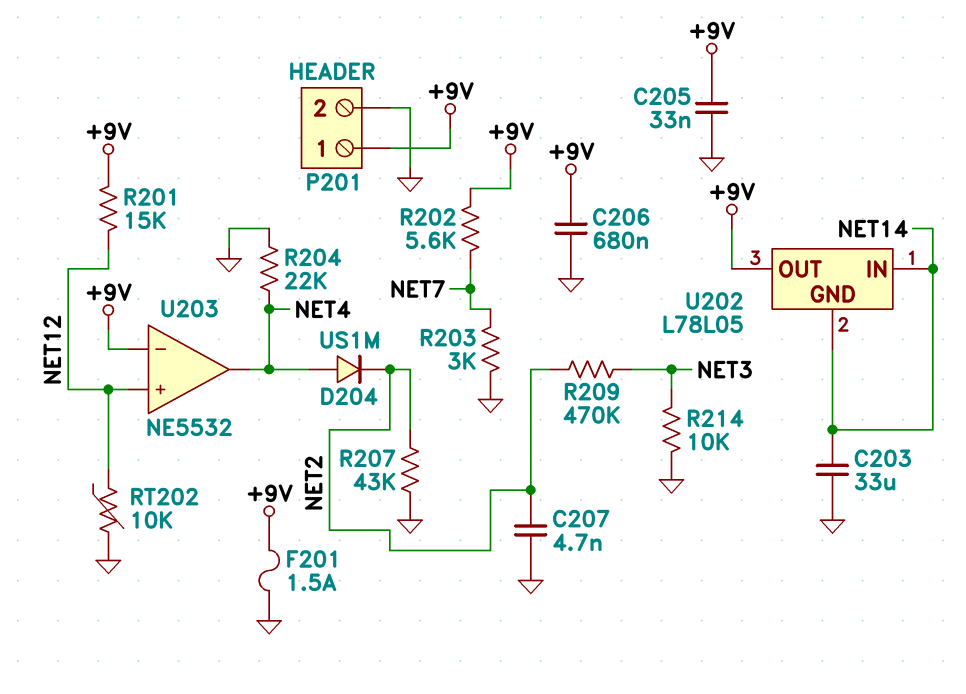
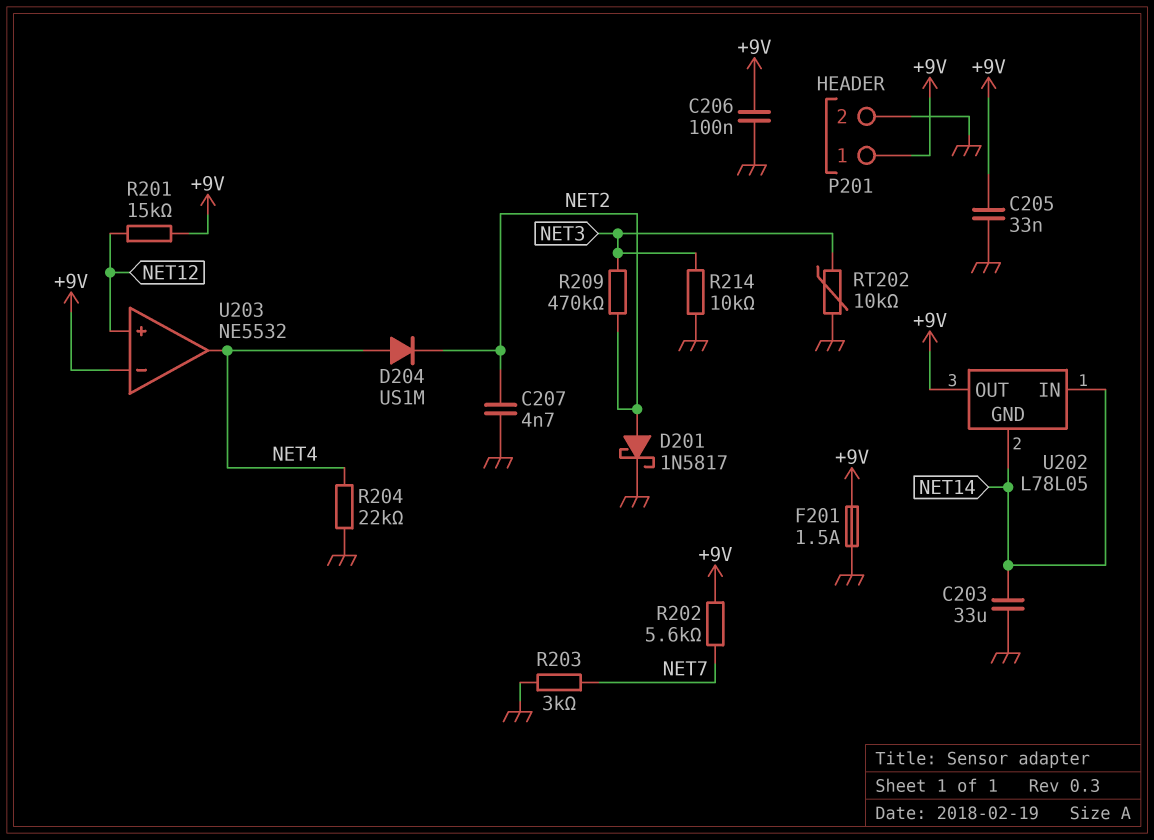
C206: 680nF (+9V, GND) -> 100nF (+9V, GND)
D201: none -> schottky 1N5817 (A NET2, K GND)
R207: 43k (GND, NET2) -> none
RT202: 10k (GND, NET12) -> 10k (GND, NET3)

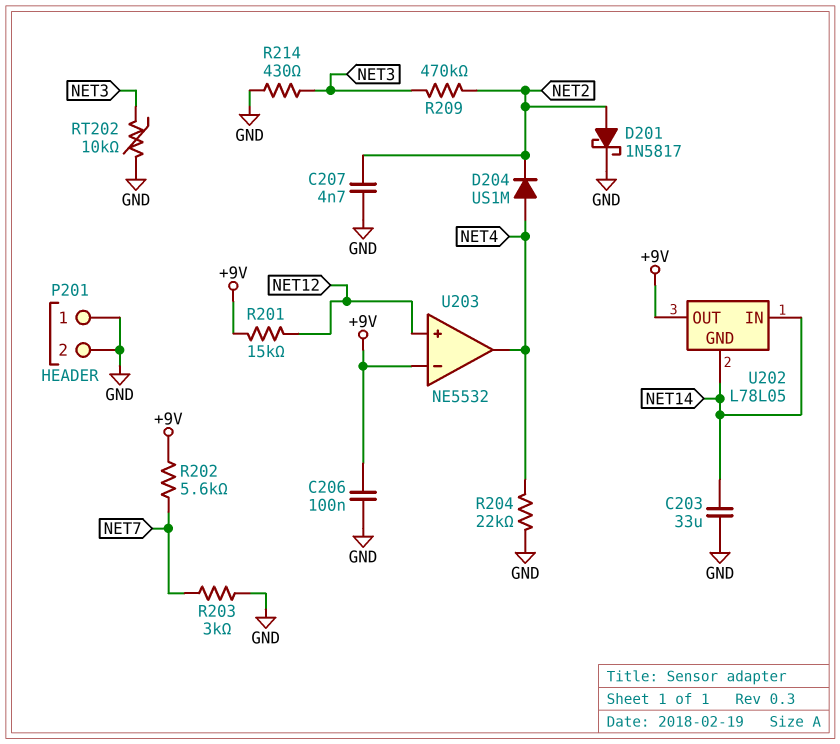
C205: 33nF (+9V, GND) -> none
F201: 1.5A (+9V, GND) -> none
P201 pin 1: +9V -> GND
R214: 10k (GND, NET3) -> 430 (GND, NET3)

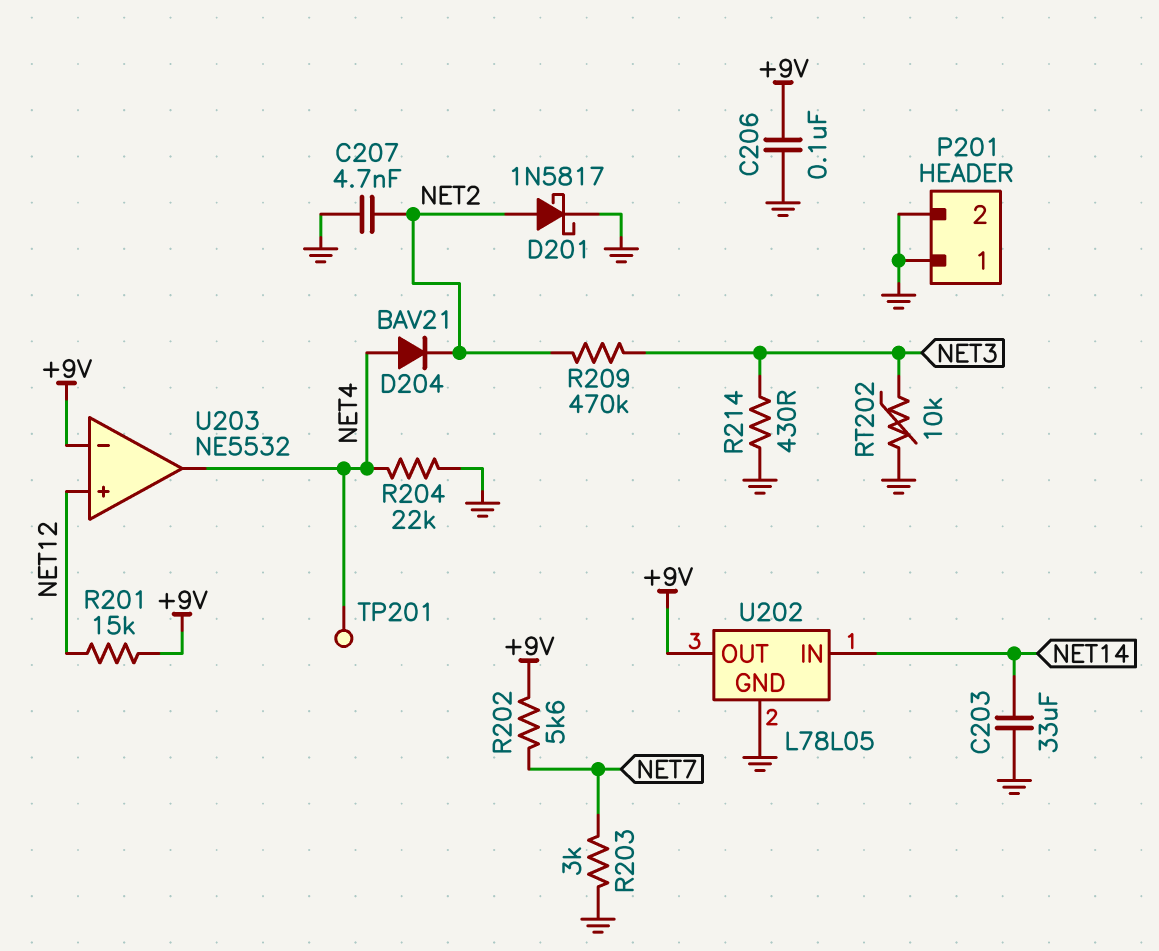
D204: diode US1M (A NET4, K NET2) -> diode BAV21 (A NET4, K NET2)
TP201: none -> test point (NET4)
U202 pin GND: NET14 -> GND

